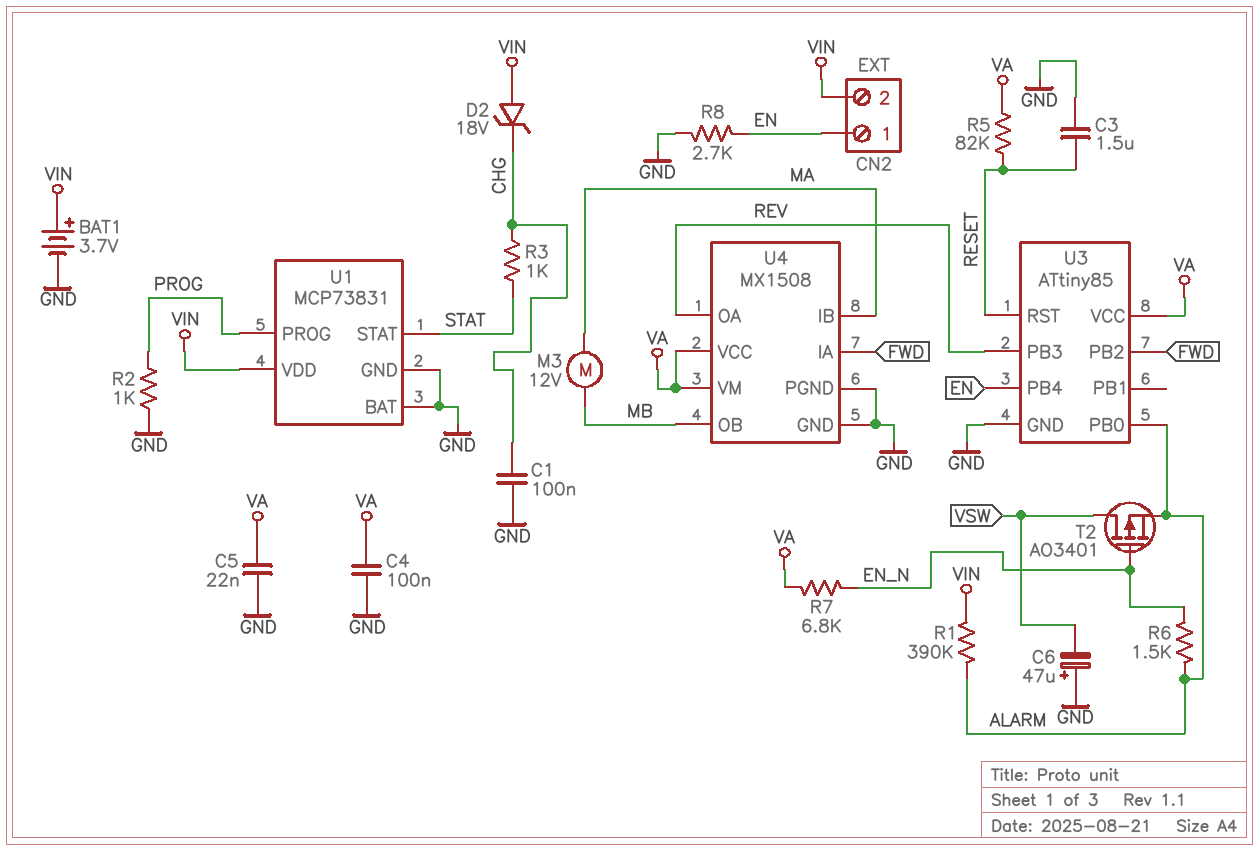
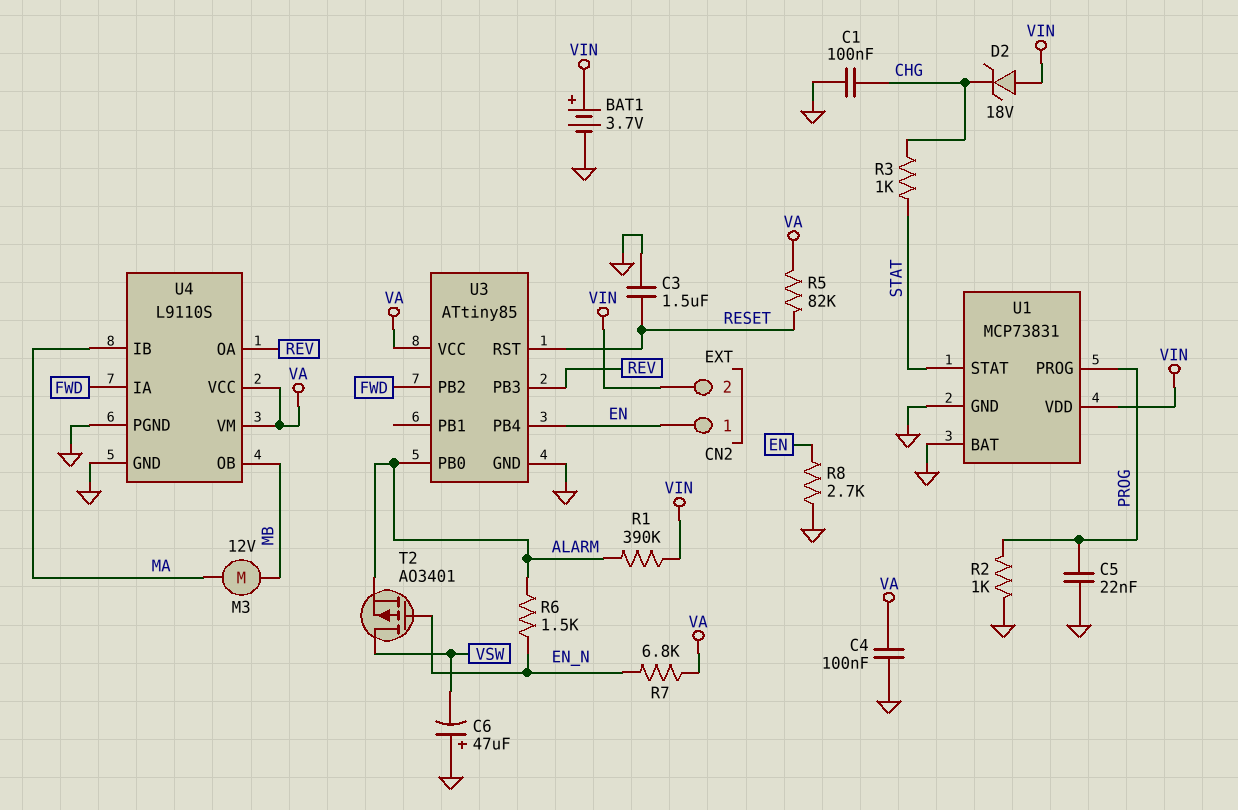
C5: 22nF (GND, VA) -> 22nF (GND, PROG)
U4: MX1508 -> L9110S

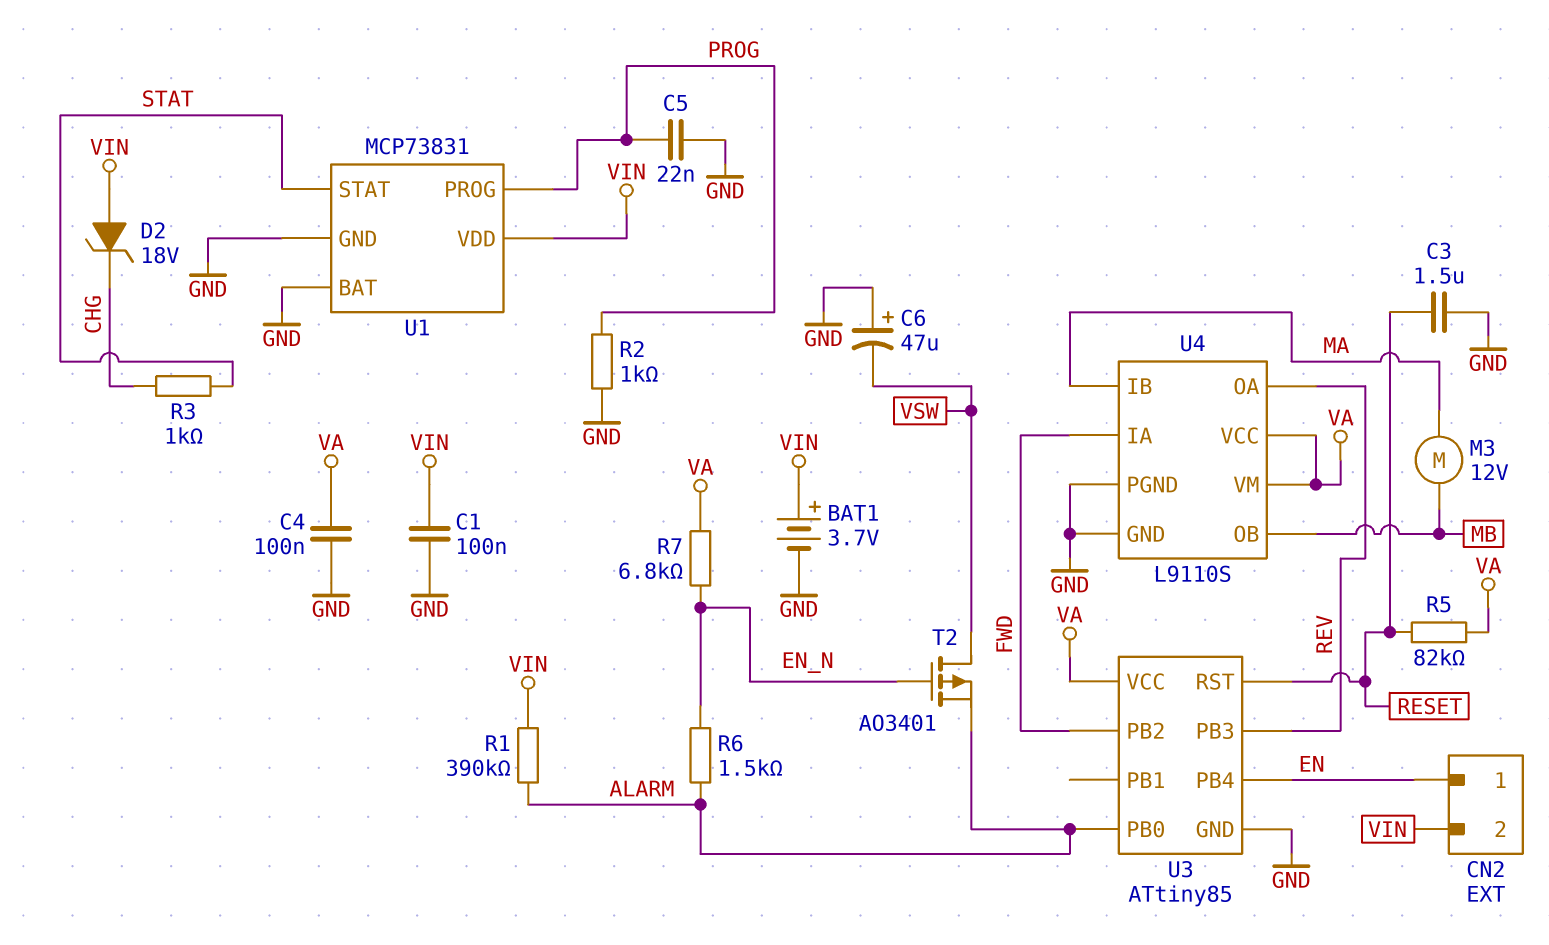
C1: 100nF (CHG, GND) -> 100nF (GND, VIN)
R8: 2.7k (EN, GND) -> none

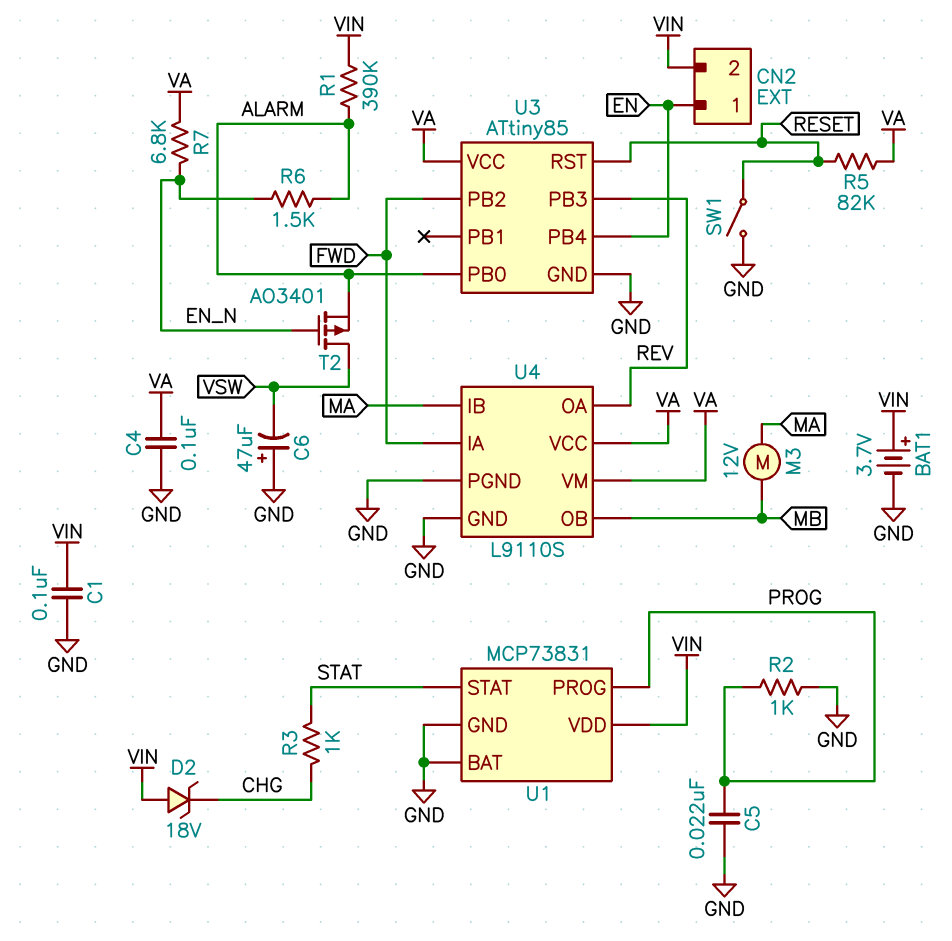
C3: 1.5uF (GND, RESET) -> none
SW1: none -> switch (GND, RESET)

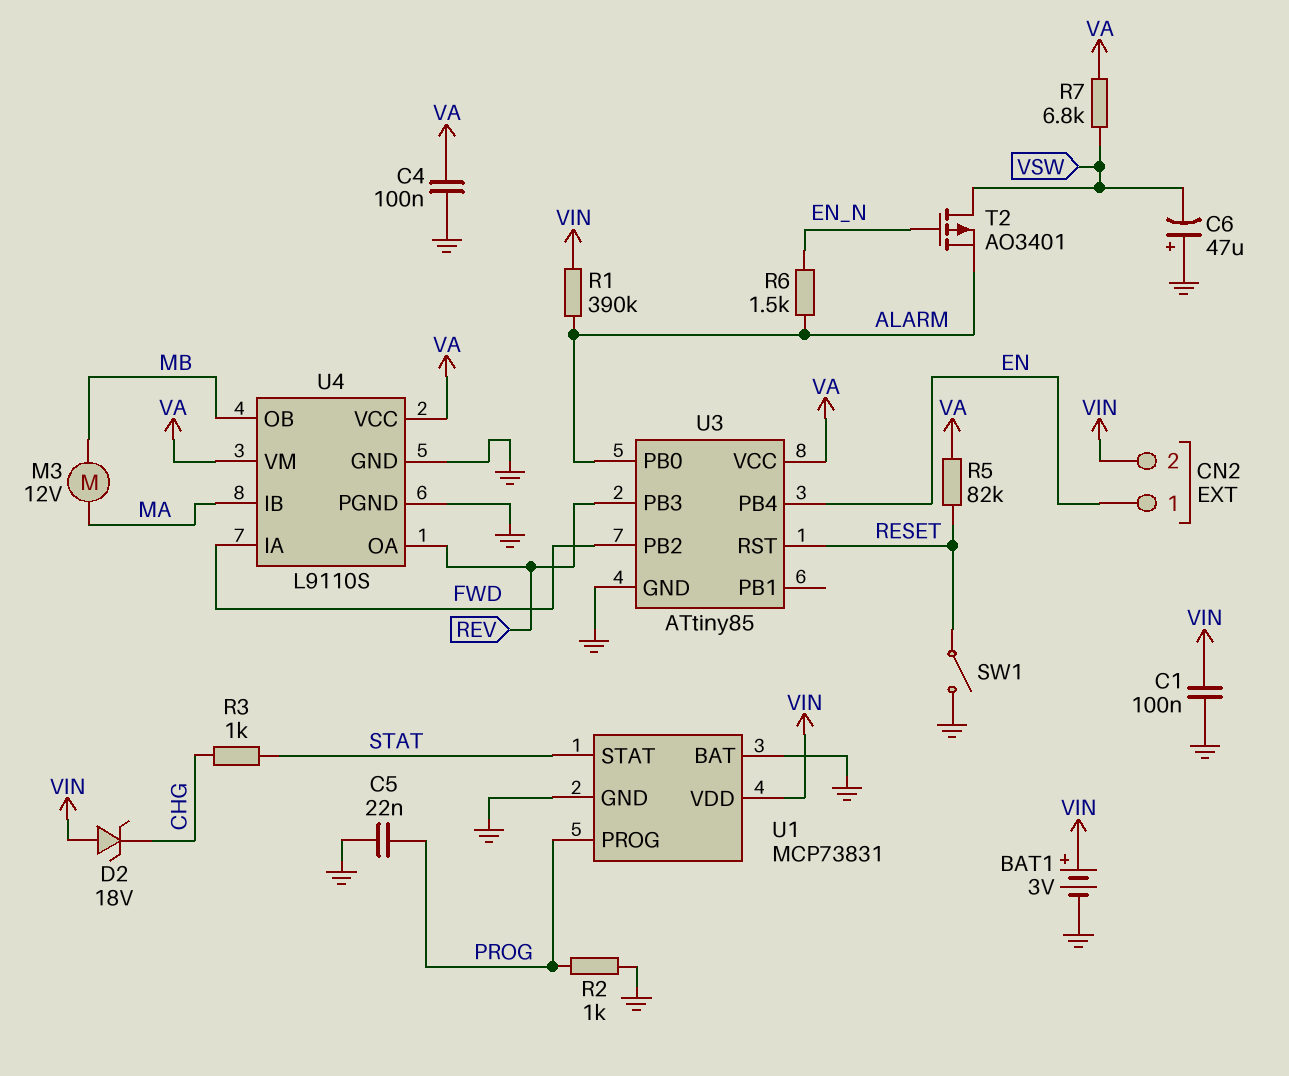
BAT1: 3.7V (plus VIN, minus GND) -> 3V (plus VIN, minus GND)
R7: 6.8k (EN_N, VA) -> 6.8k (VA, VSW)

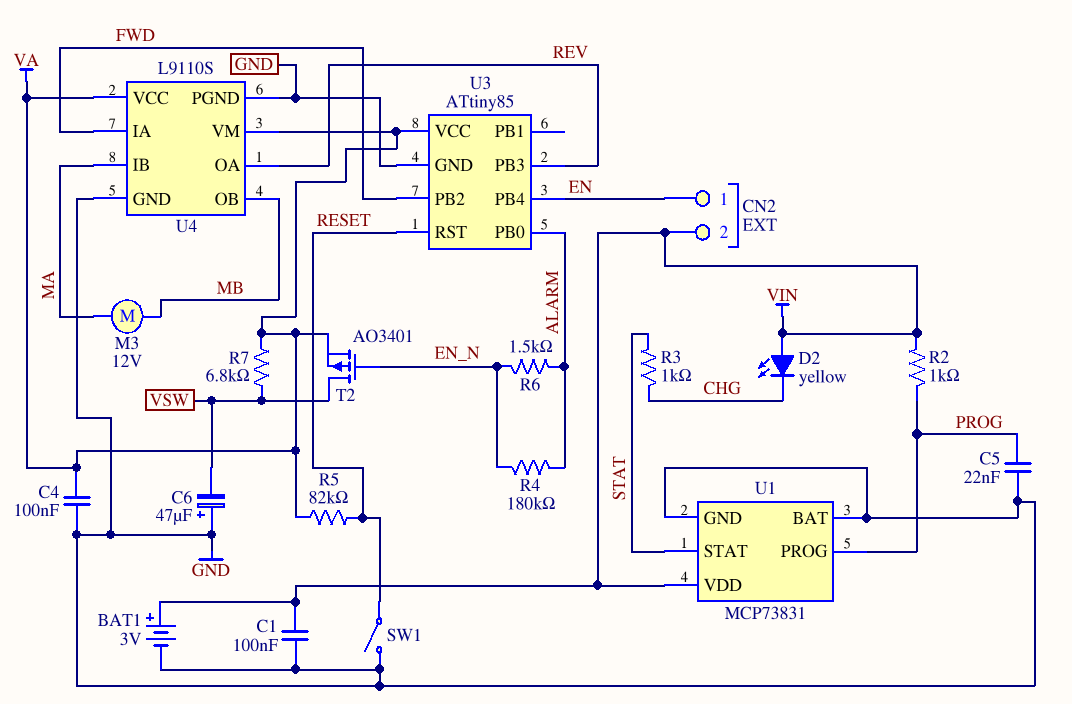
D2: zener 18V (A VIN, K CHG) -> LED yellow (A VIN, K CHG)
R1: 390k (ALARM, VIN) -> none
R2: 1k (GND, PROG) -> 1k (PROG, VIN)
R4: none -> 180k (ALARM, EN_N)
T2: PMOS AO3401 (G EN_N, D VSW, S ALARM) -> PMOS AO3401 (G EN_N, D VSW, S VA)

